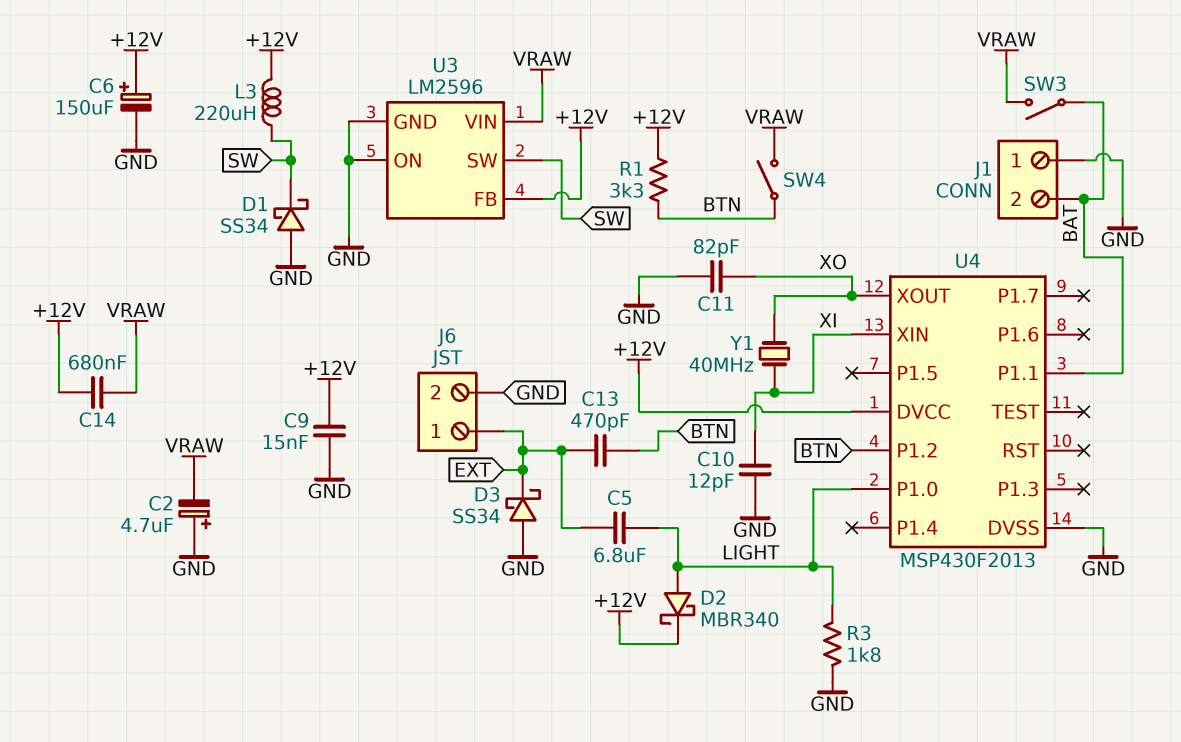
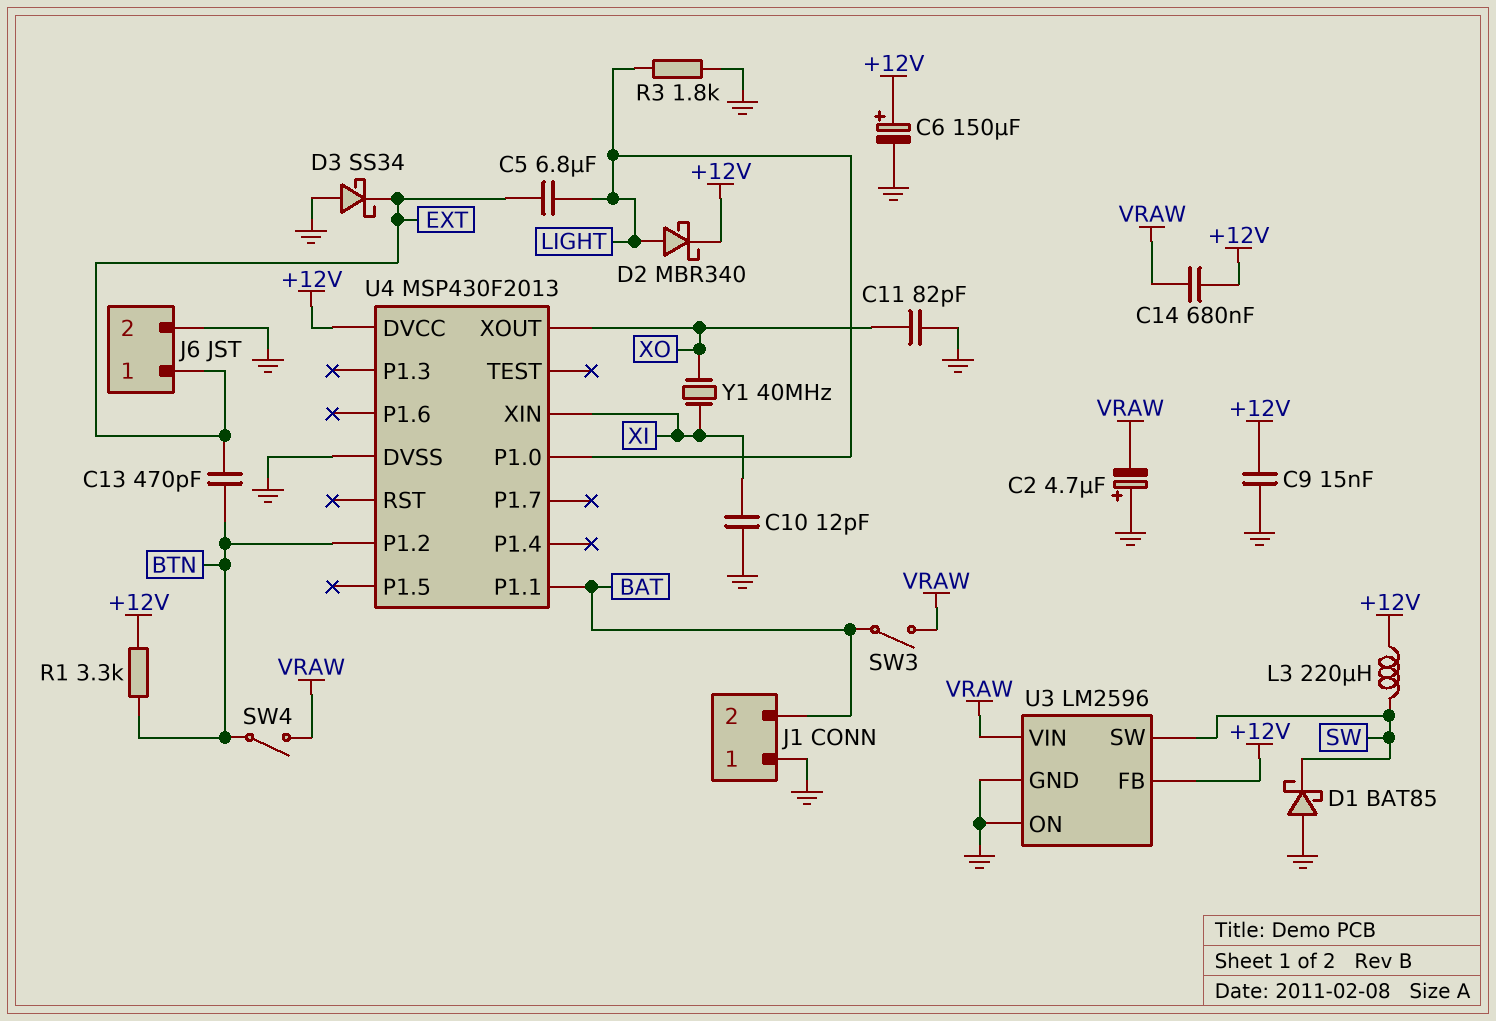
D1: schottky SS34 (A GND, K SW) -> schottky BAT85 (A GND, K SW)

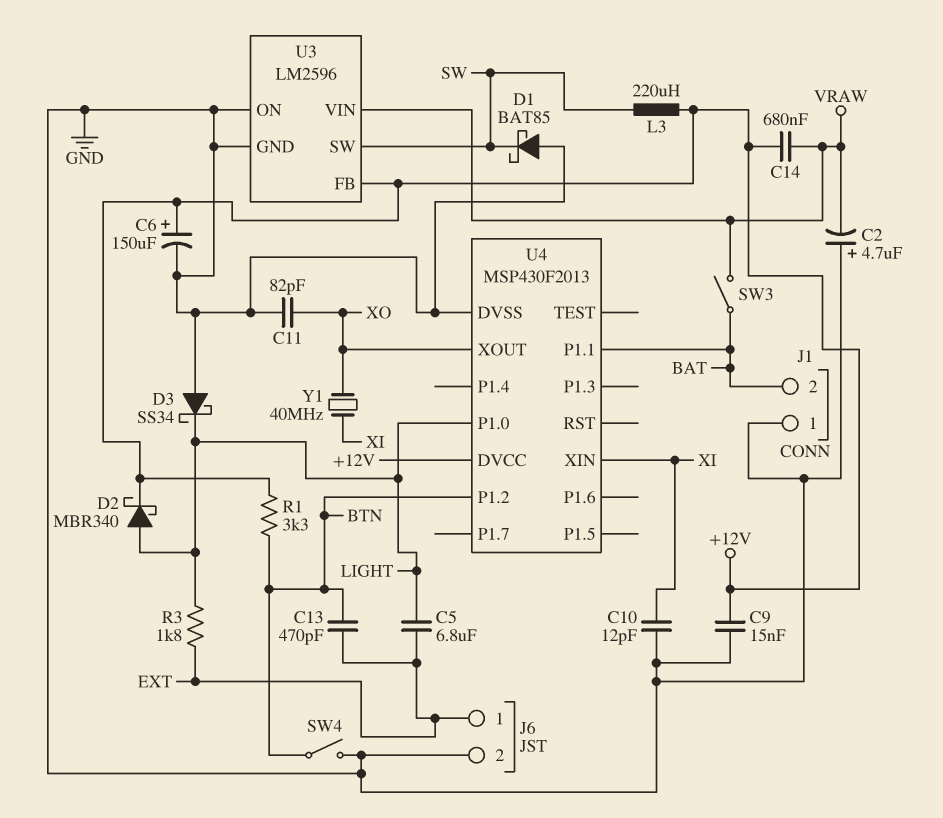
D3: schottky SS34 (A GND, K EXT) -> schottky SS34 (A GND, K LIGHT)
R3: 1.8k (GND, LIGHT) -> 1.8k (EXT, LIGHT)
SW4: switch (BTN, VRAW) -> switch (BTN, GND)

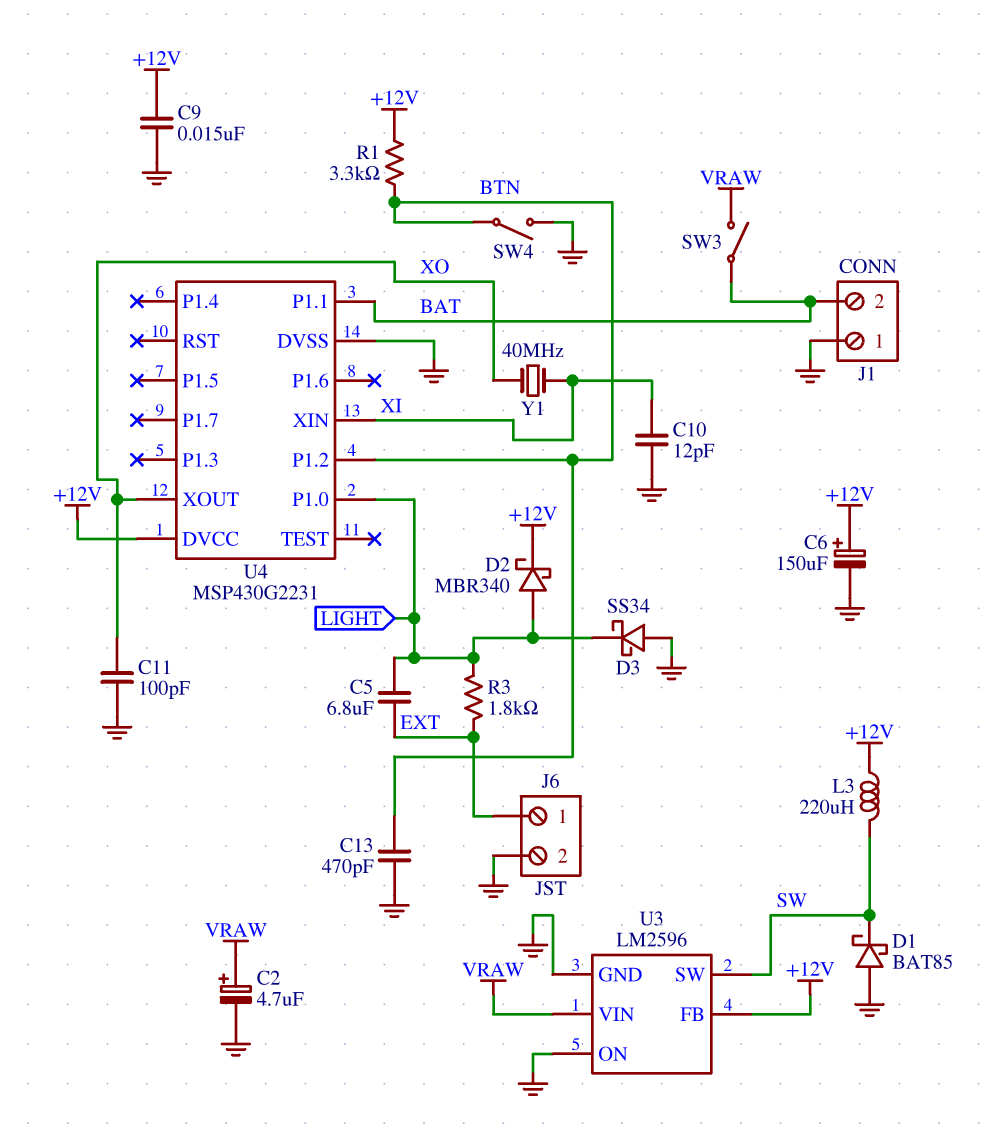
C2: 4.7uF (plus GND, minus VRAW) -> 4.7uF (plus VRAW, minus GND)
C11: 82pF (GND, XO) -> 100pF (GND, XO)
C13: 470pF (BTN, EXT) -> 470pF (BTN, GND)
C14: 680nF (+12V, VRAW) -> none
U4: MSP430F2013 -> MSP430G2231

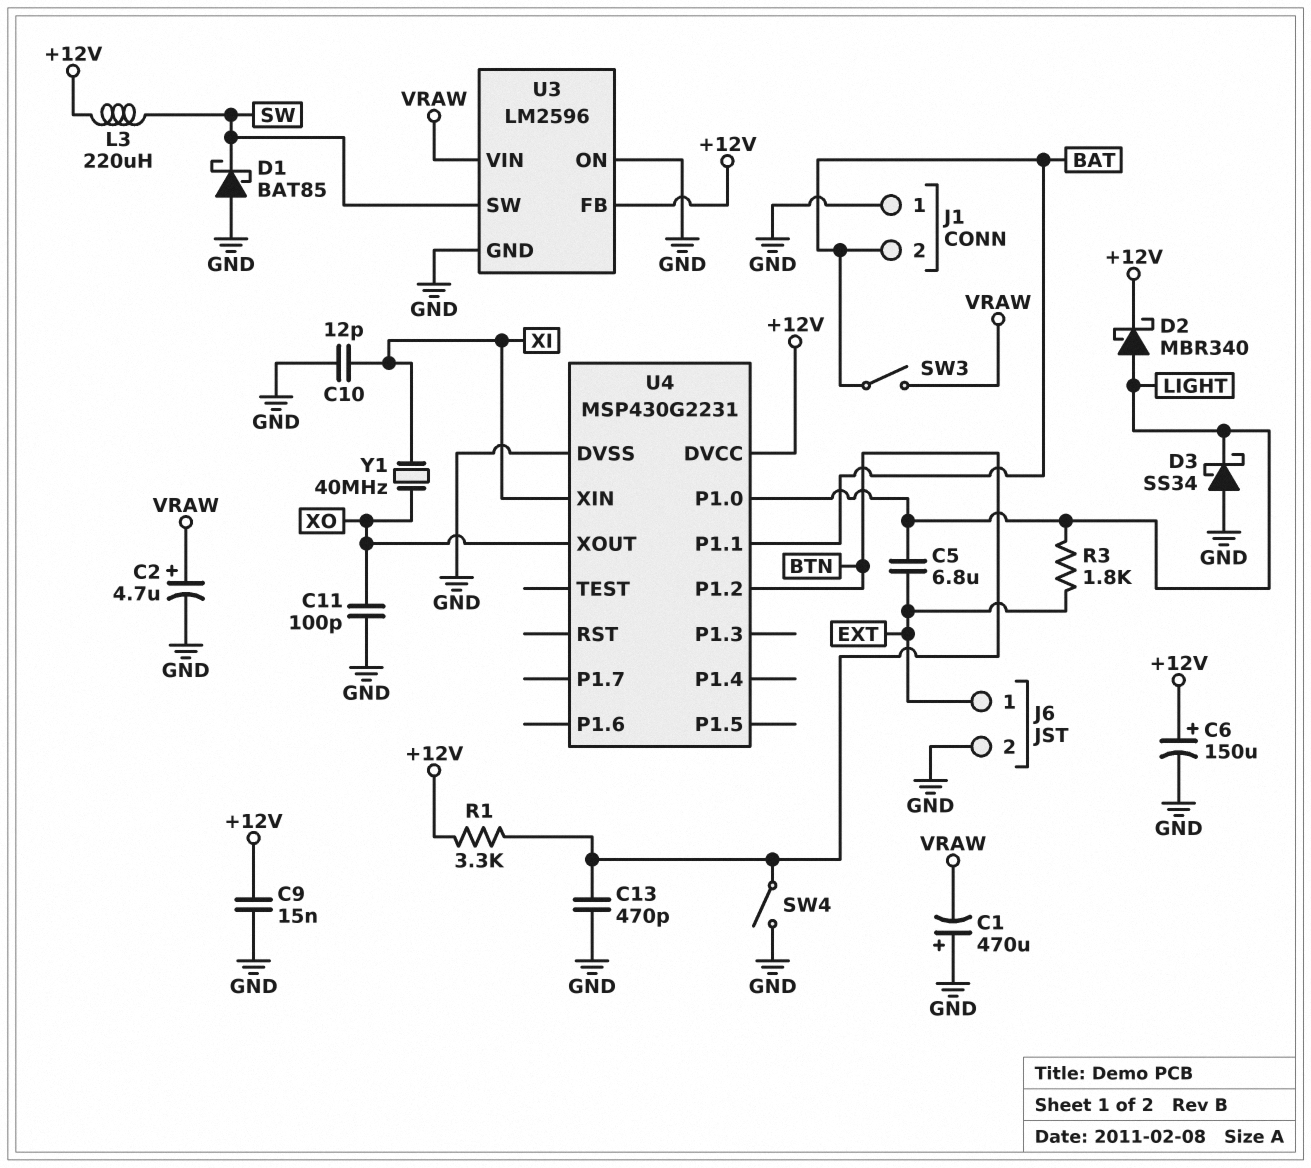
C1: none -> 470uF (plus GND, minus VRAW)

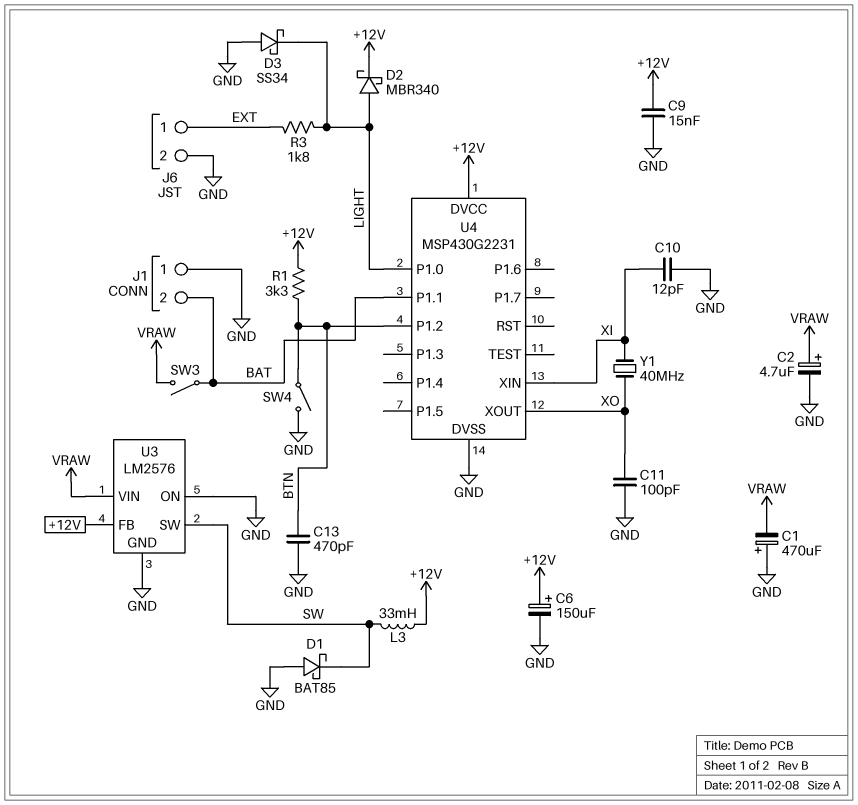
C5: 6.8uF (EXT, LIGHT) -> none
L3: 220uH (+12V, SW) -> 33mH (+12V, SW)
U3: LM2596 -> LM2576

